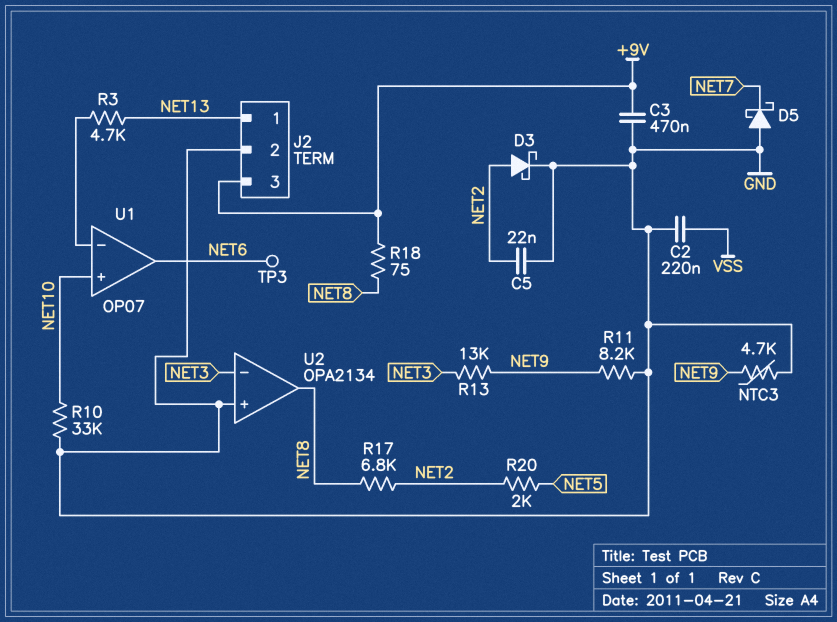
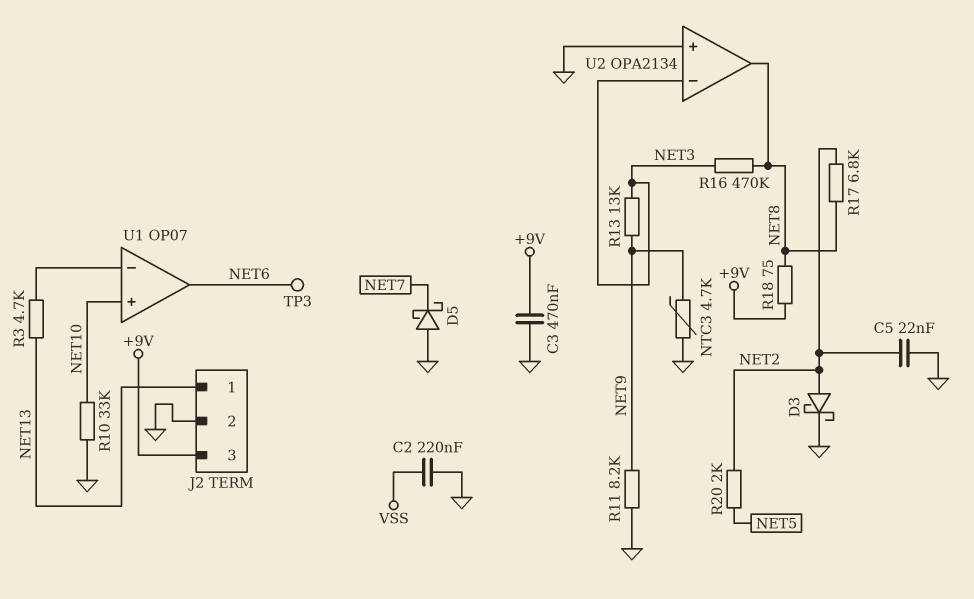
R16: none -> 470k (NET3, NET8)

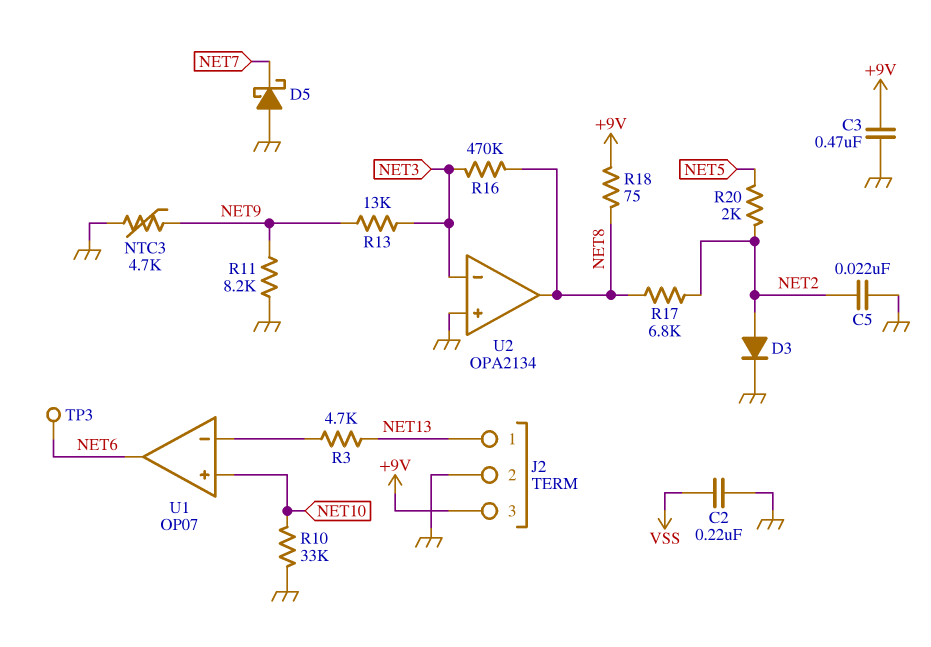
D3: schottky (A NET2, K GND) -> diode (A NET2, K GND)

